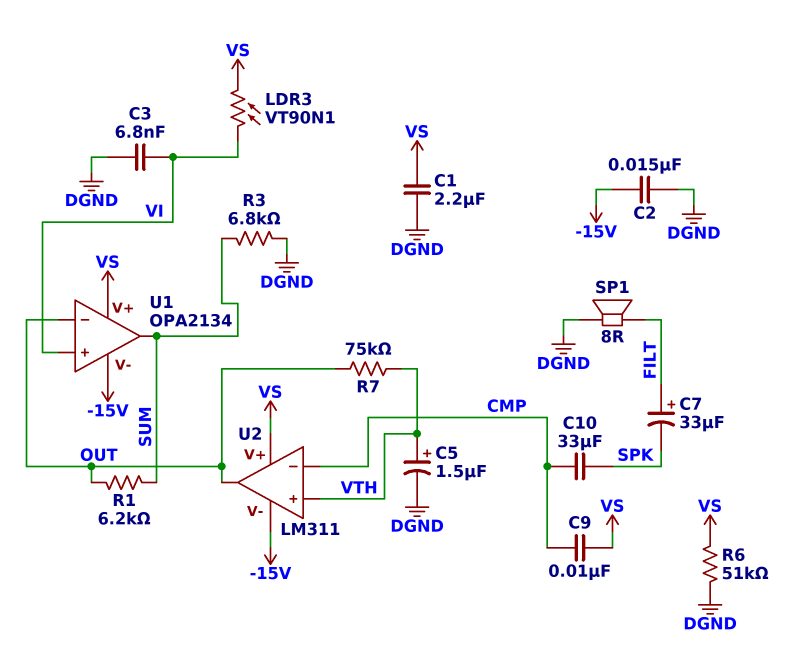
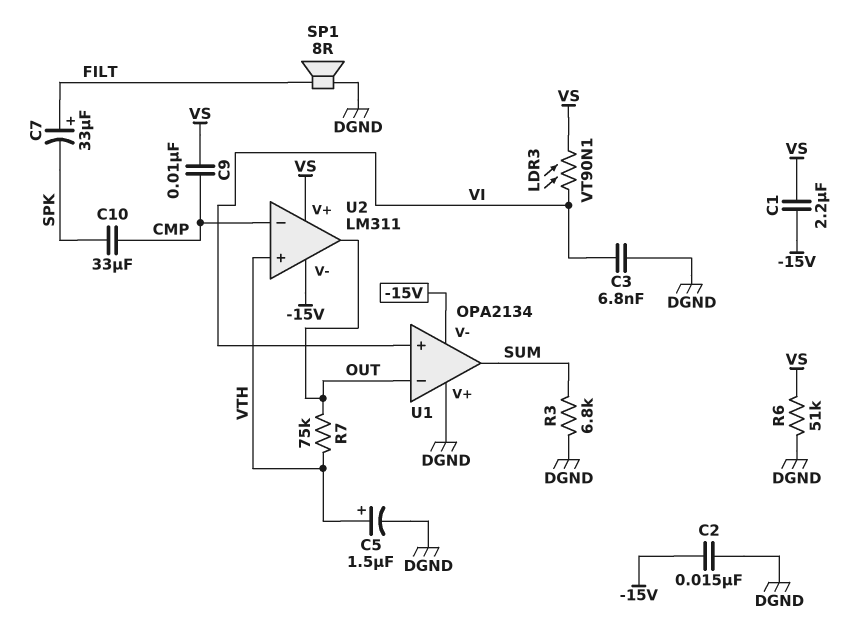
C1: 2.2uF (DGND, VS) -> 2.2uF (-15V, VS)
R1: 6.2k (OUT, SUM) -> none
U1 pin V+: VS -> DGND

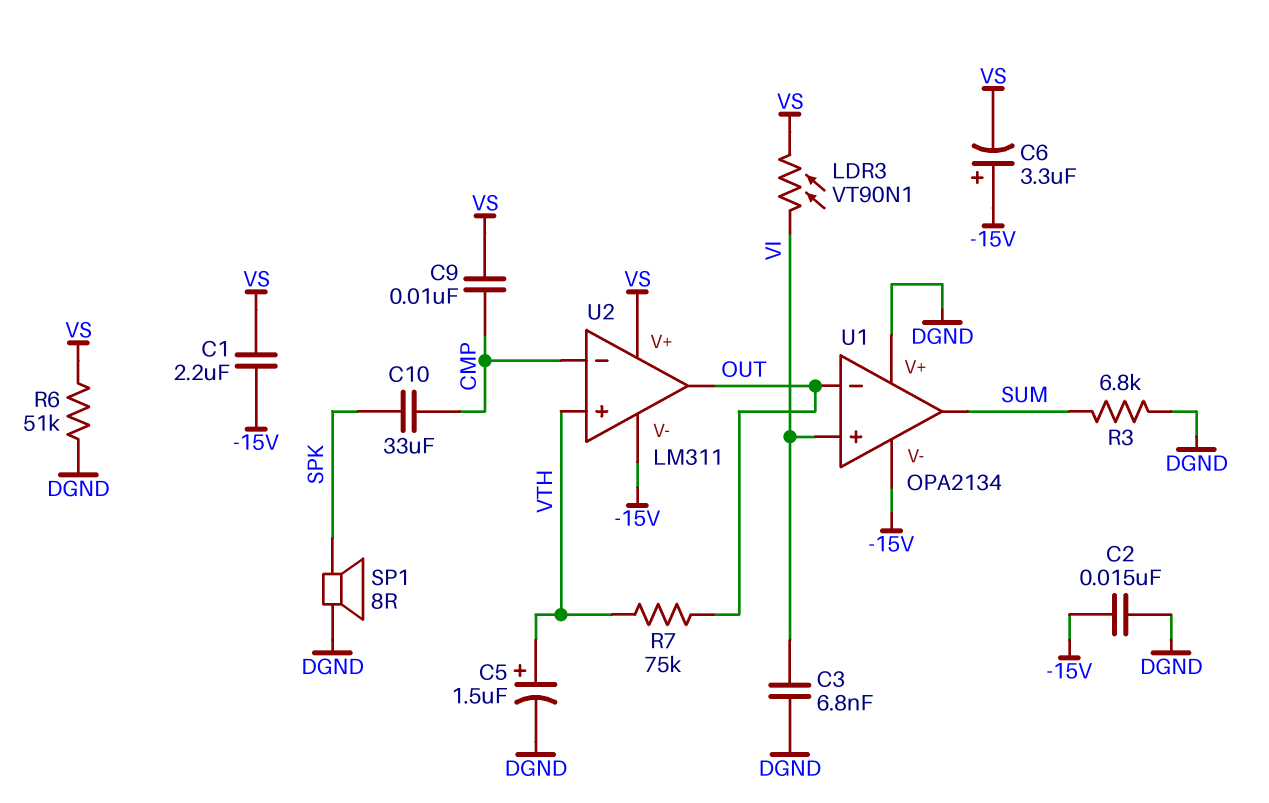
C6: none -> 3.3uF (plus -15V, minus VS)
C7: 33uF (plus FILT, minus SPK) -> none
SP1: speaker 8R (DGND, FILT) -> speaker 8R (DGND, SPK)

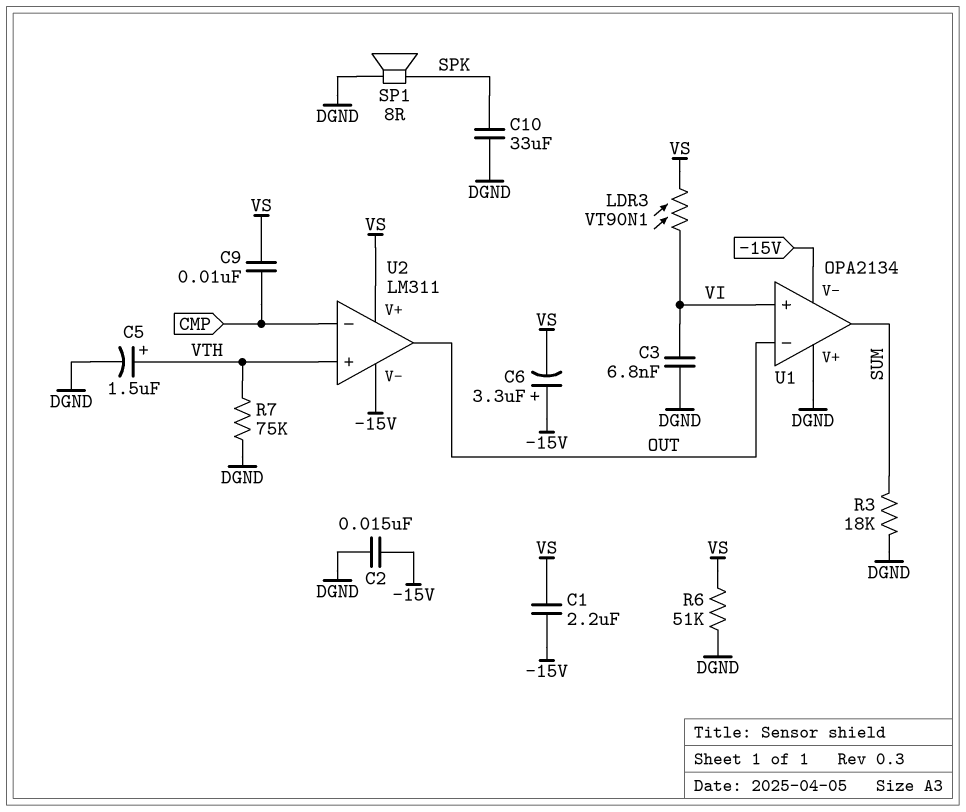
C10: 33uF (CMP, SPK) -> 33uF (DGND, SPK)
R3: 6.8k (DGND, SUM) -> 18k (DGND, SUM)
R7: 75k (OUT, VTH) -> 75k (DGND, VTH)

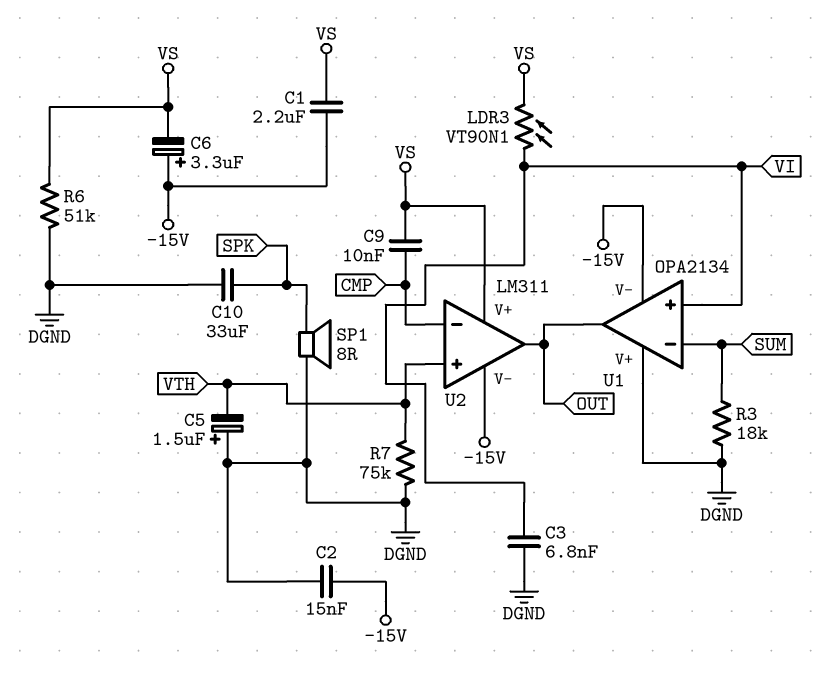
C5: 1.5uF (plus VTH, minus DGND) -> 1.5uF (plus DGND, minus VTH)
U1 pin in-: OUT -> SUM
U1 pin out: SUM -> OUT

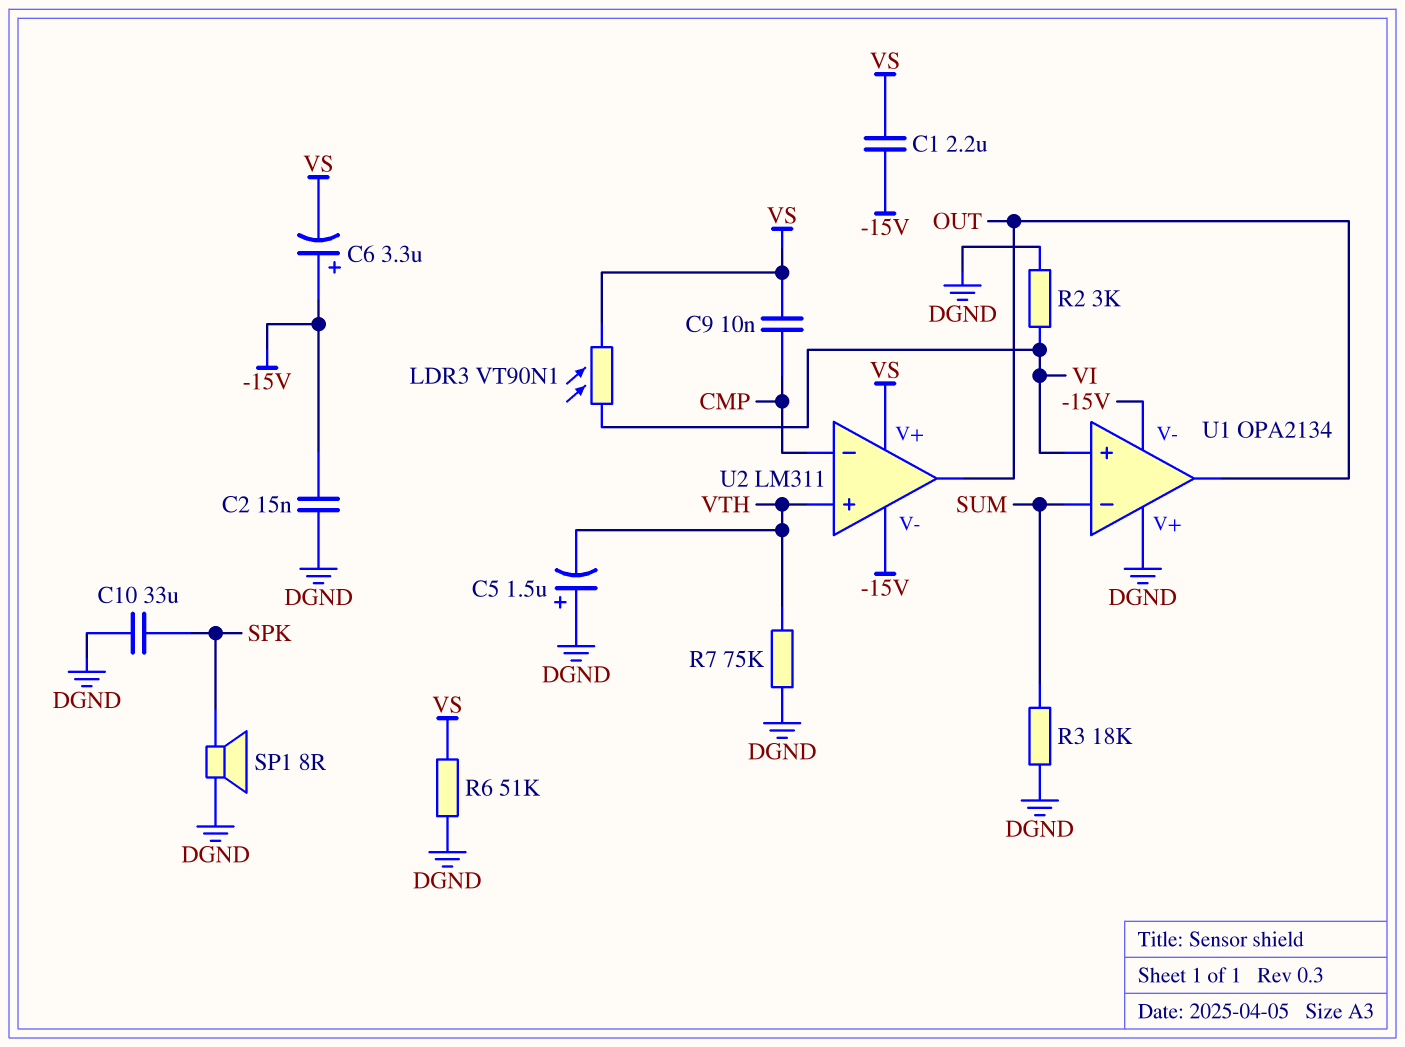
C3: 6.8nF (DGND, VI) -> none
R2: none -> 3k (DGND, VI)

